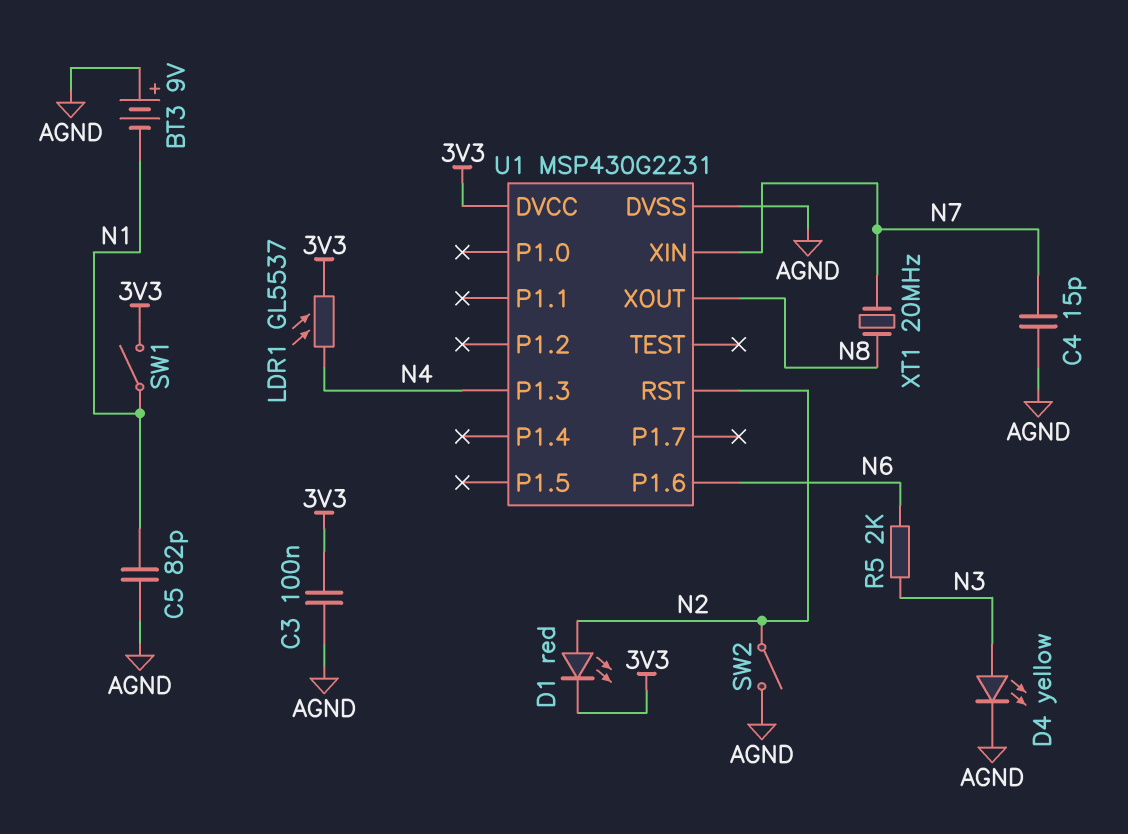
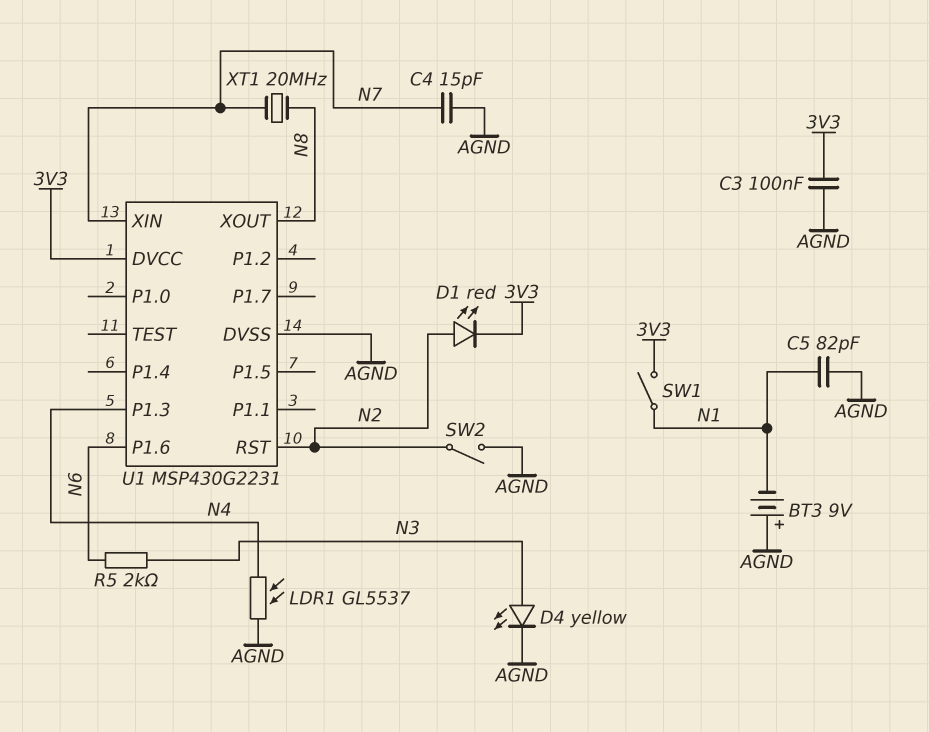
LDR1: GL5537 (3V3, N4) -> GL5537 (AGND, N4)

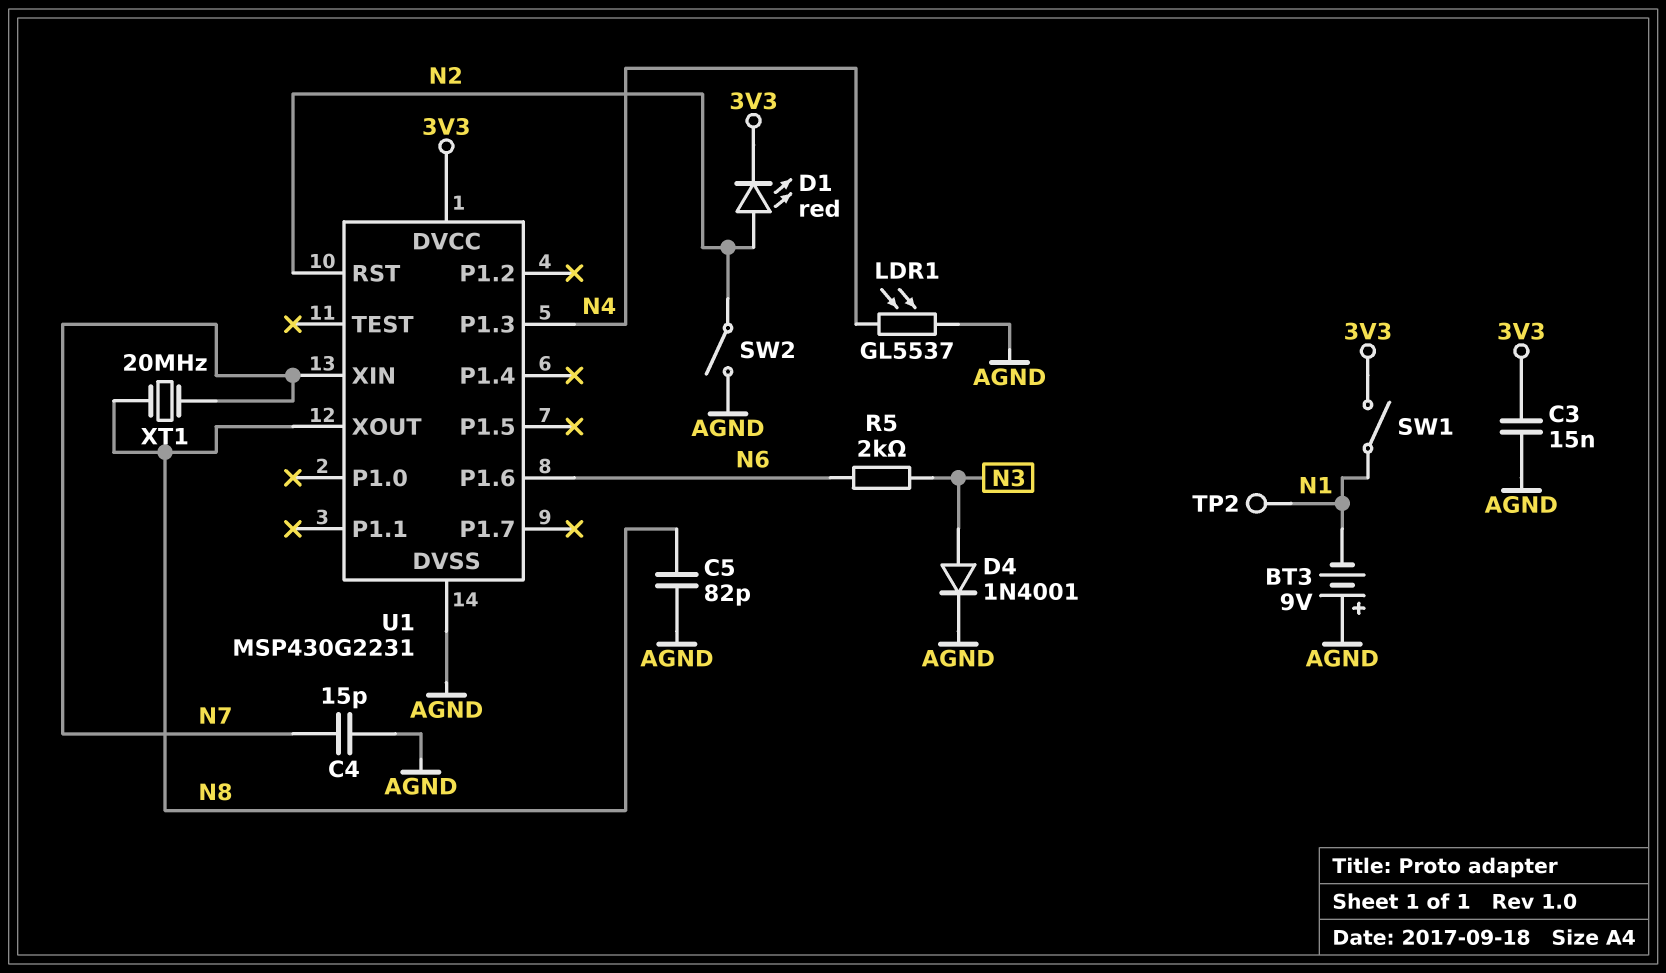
C3: 100nF (3V3, AGND) -> 15nF (3V3, AGND)
C5: 82pF (AGND, N1) -> 82pF (AGND, N8)
D4: LED yellow (A N3, K AGND) -> diode 1N4001 (A N3, K AGND)
TP2: none -> test point (N1)

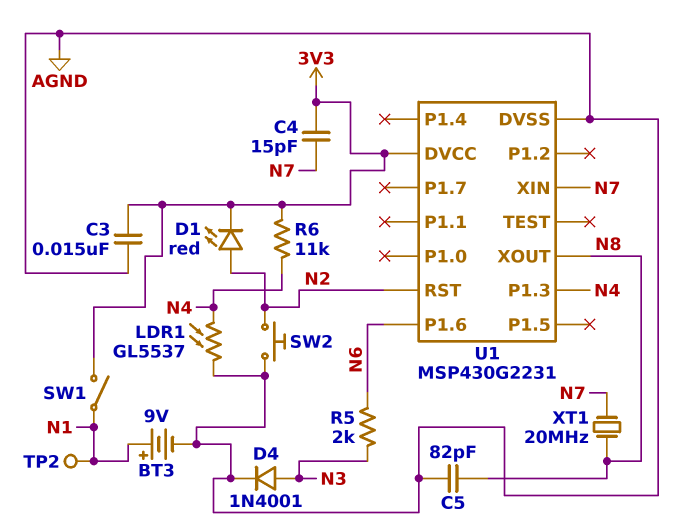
BT3: 9V (plus AGND, minus N1) -> 9V (plus N1, minus AGND)
C4: 15pF (AGND, N7) -> 15pF (3V3, N7)
R6: none -> 11k (3V3, N4)
SW2: switch (AGND, N2) -> button (AGND, N2)

